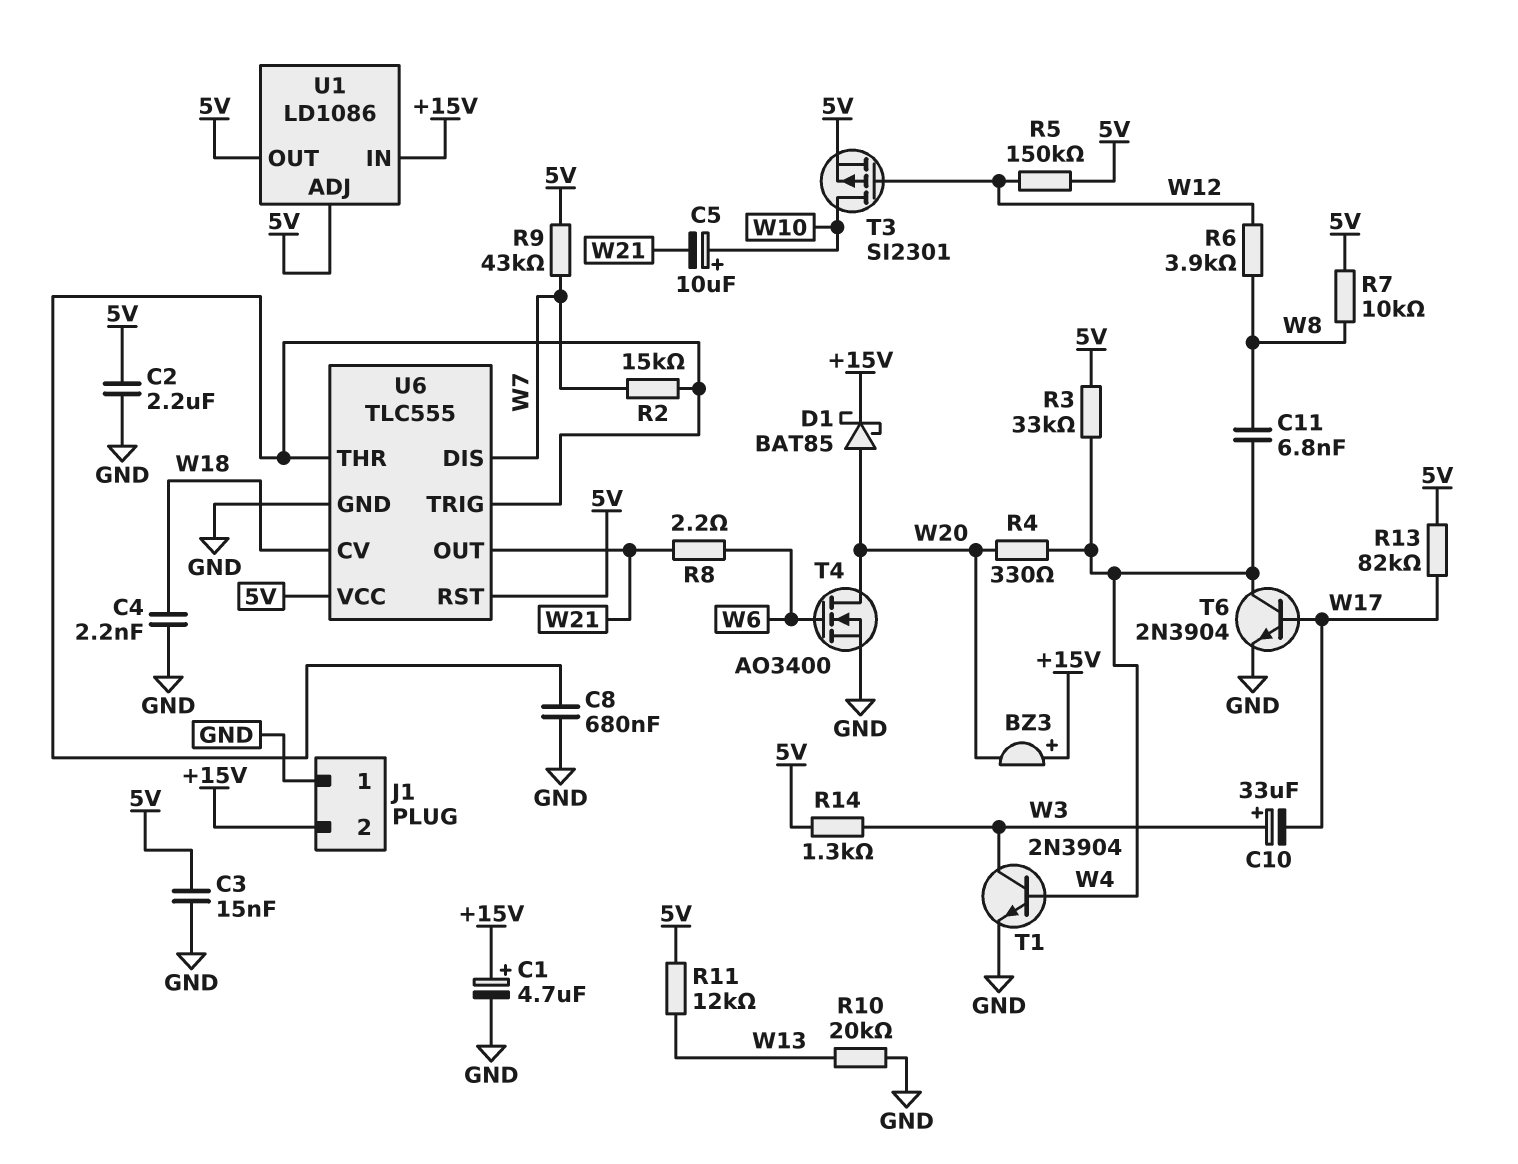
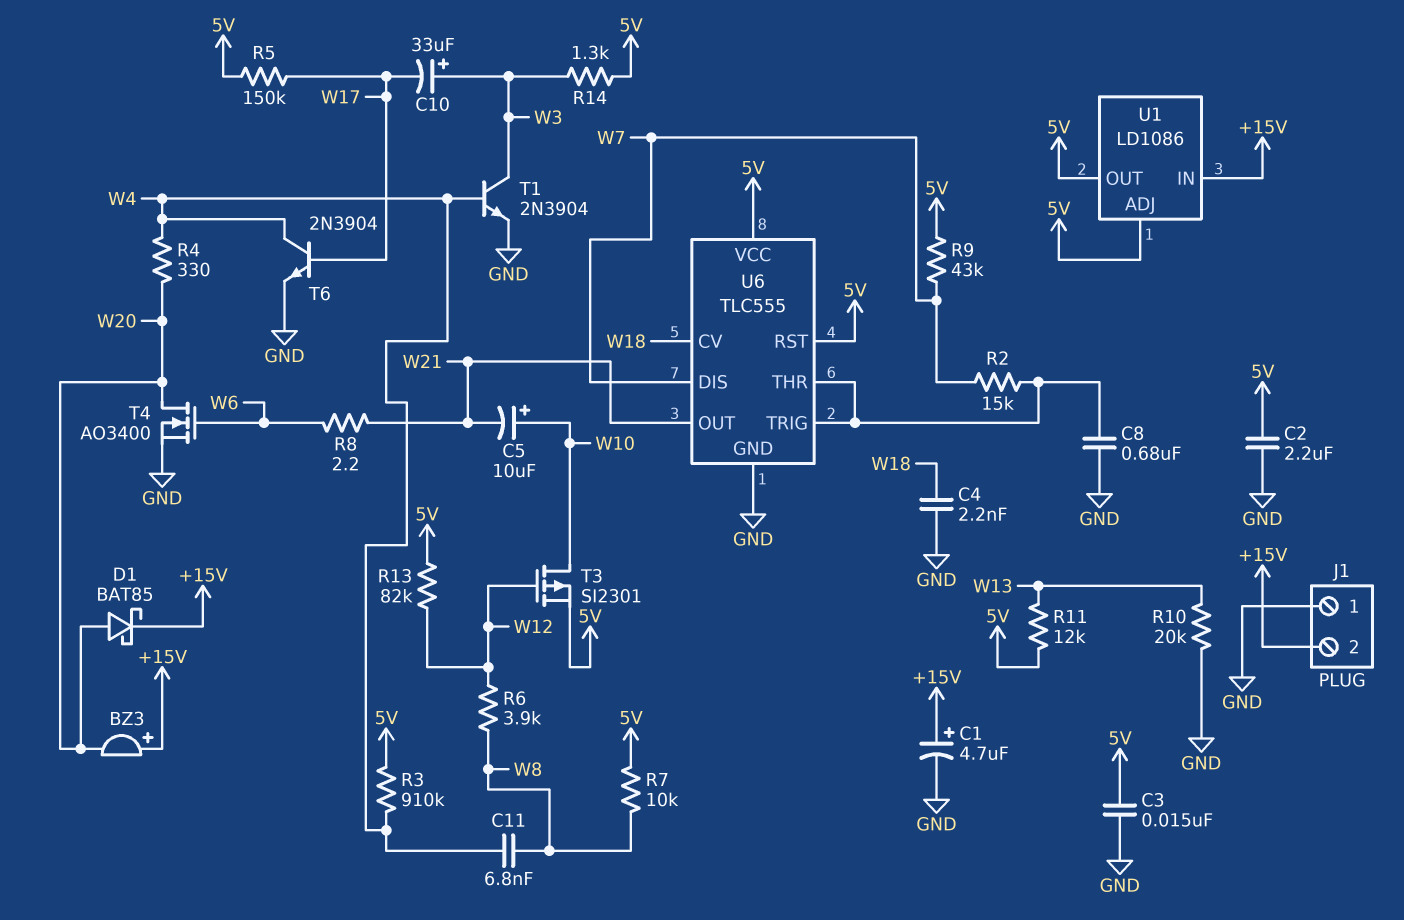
R3: 33k (5V, W4) -> 910k (5V, W4)
R5: 150k (5V, W12) -> 150k (5V, W17)
R13: 82k (5V, W17) -> 82k (5V, W12)

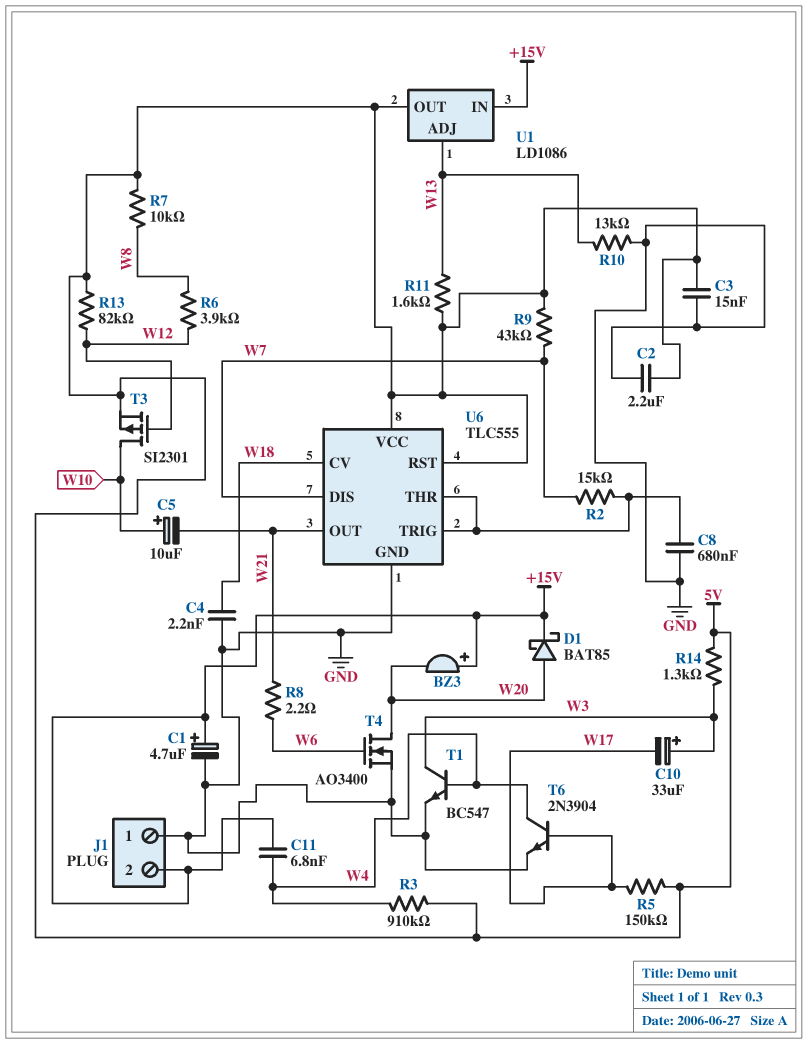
C11: 6.8nF (W4, W8) -> 6.8nF (+15V, W4)
R4: 330 (W4, W20) -> none
R10: 20k (GND, W13) -> 13k (GND, W13)
R11: 12k (5V, W13) -> 1.6k (5V, W13)
T1: NPN 2N3904 (B W4, C W3, E GND) -> NPN BC547 (B W4, C W3, E GND)
U1 pin ADJ: 5V -> W13

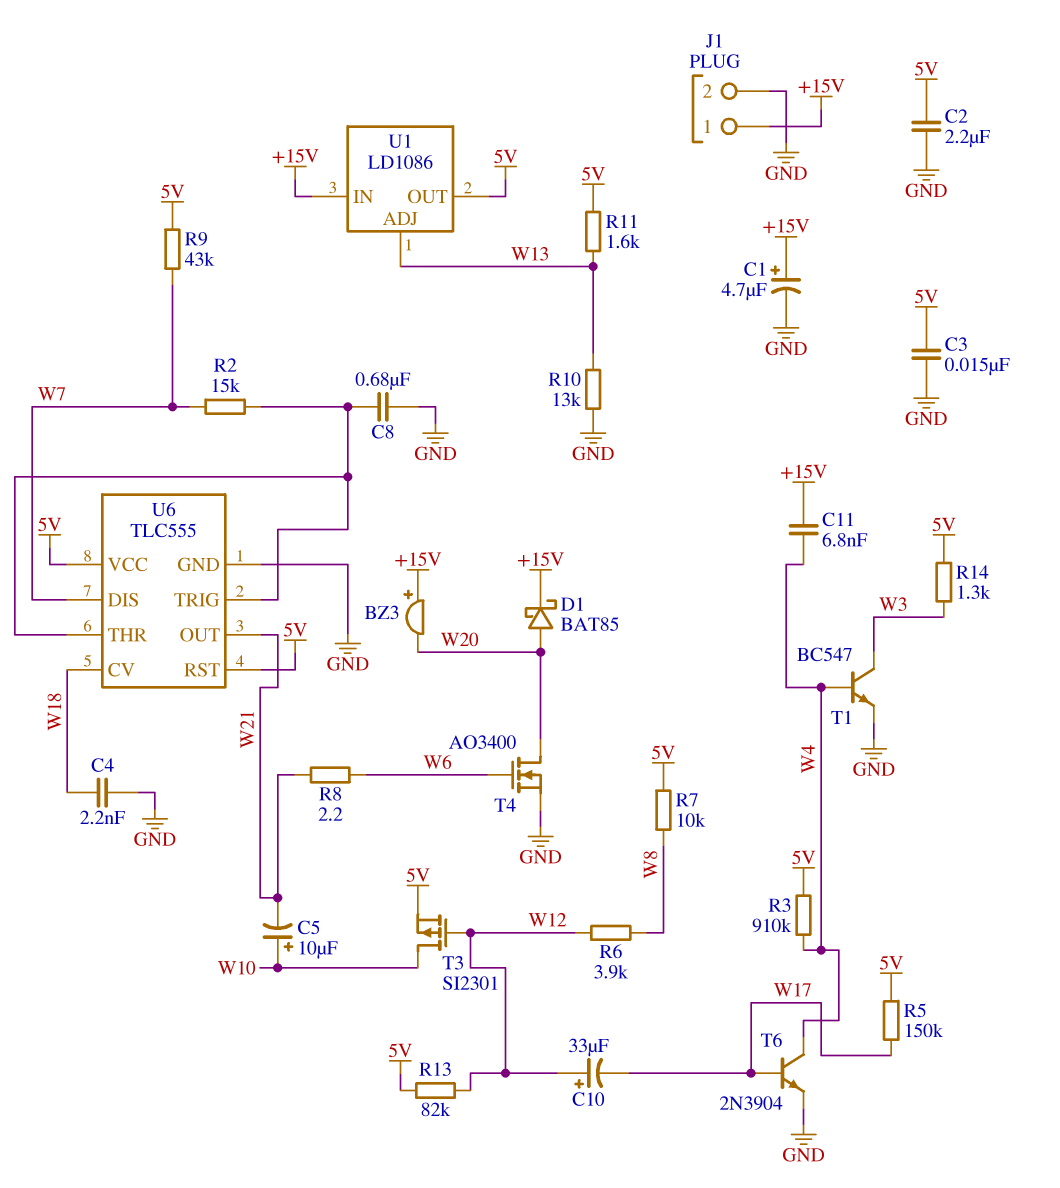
C10: 33uF (plus W3, minus W17) -> 33uF (plus W12, minus W17)
J1 pin 1: GND -> +15V
J1 pin 2: +15V -> GND

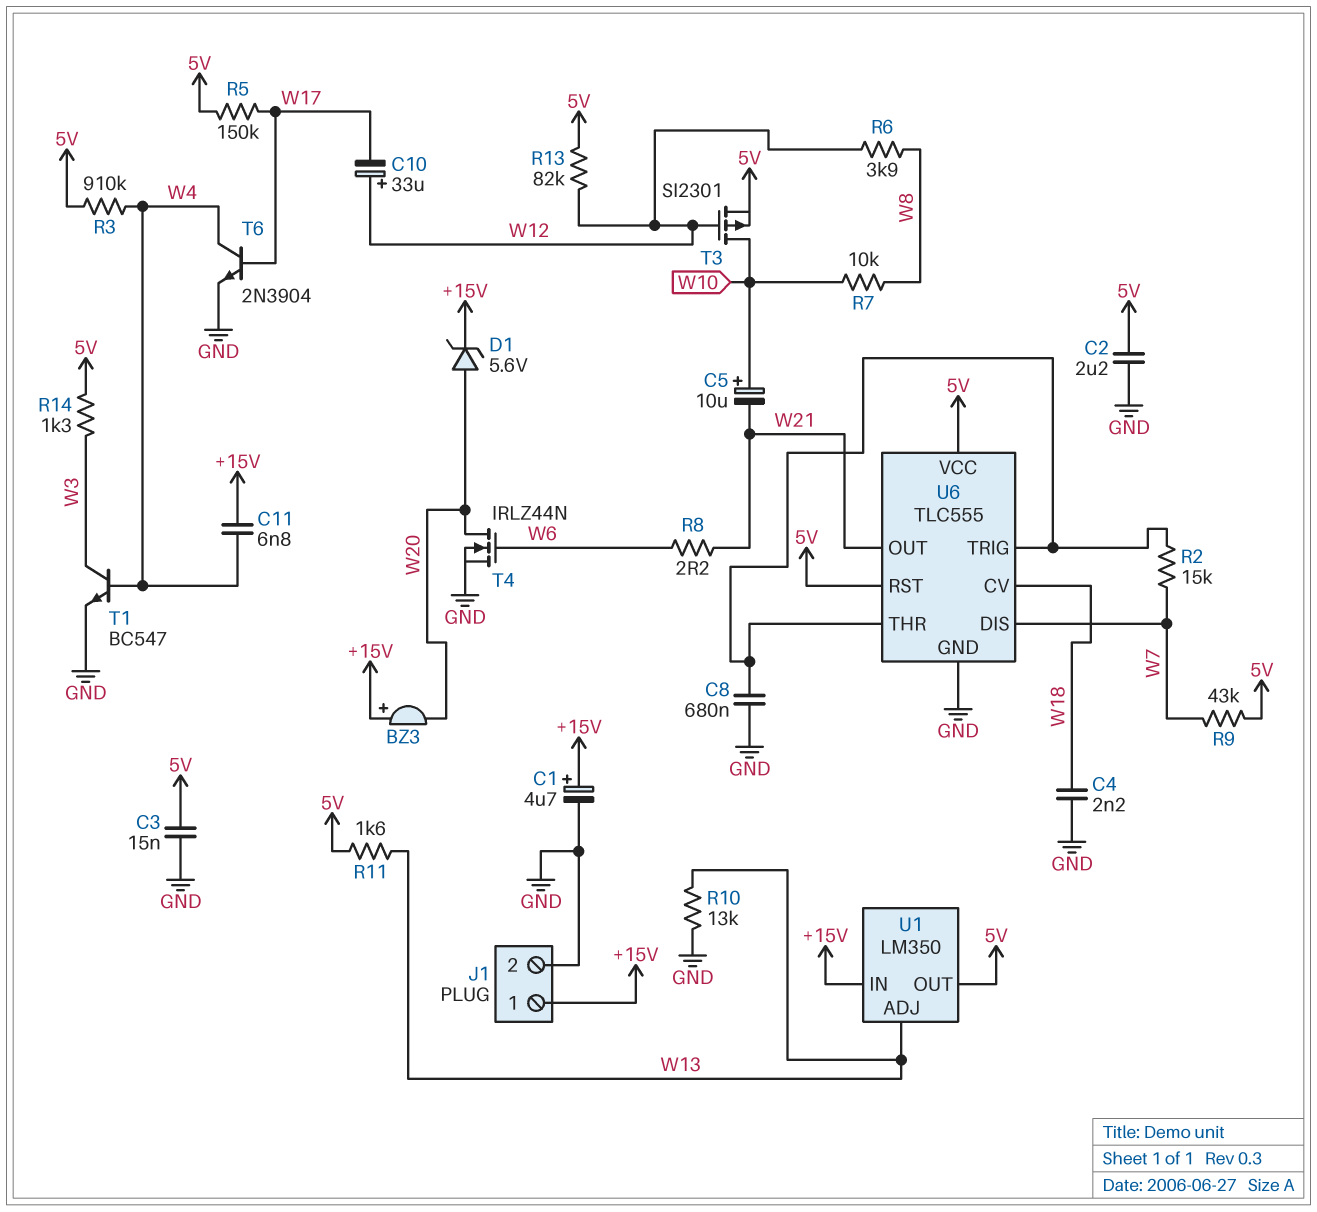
D1: schottky BAT85 (A W20, K +15V) -> zener 5.6V (A W20, K +15V)
R7: 10k (5V, W8) -> 10k (W8, W10)
T4: NMOS AO3400 (G W6, D W20, S GND) -> NMOS IRLZ44N (G W6, D W20, S GND)
U1: LD1086 -> LM350

